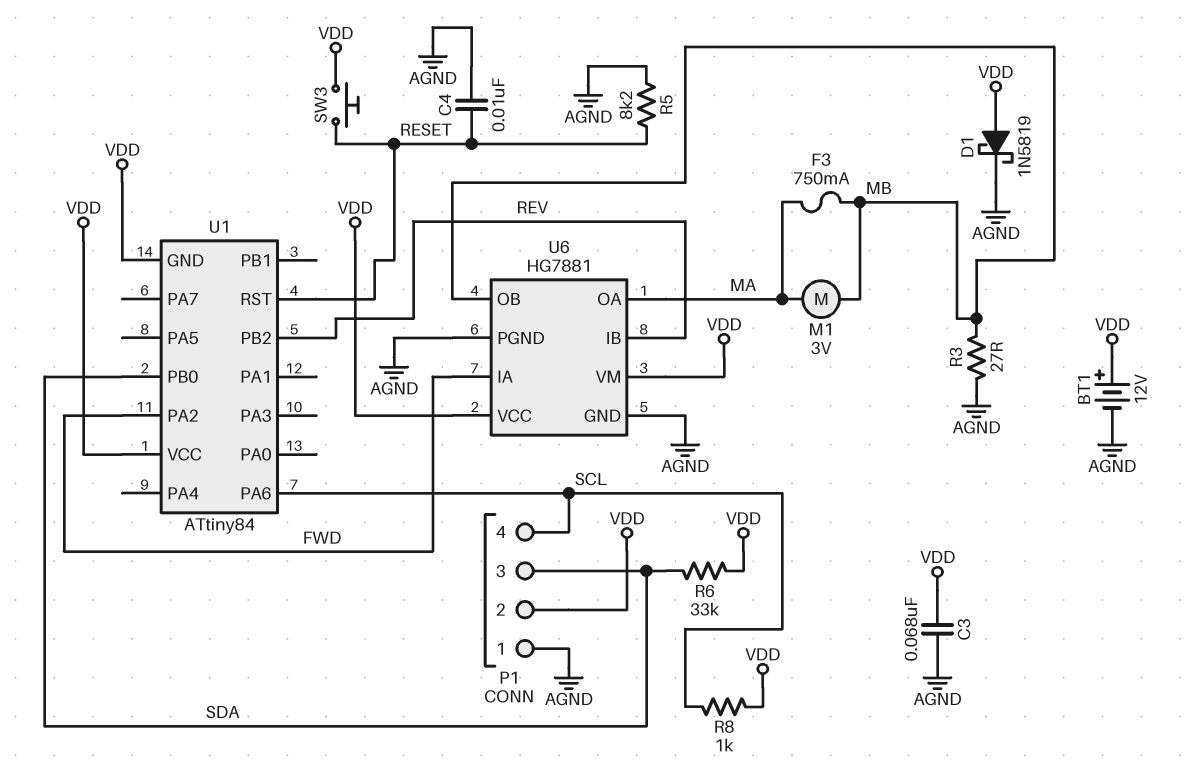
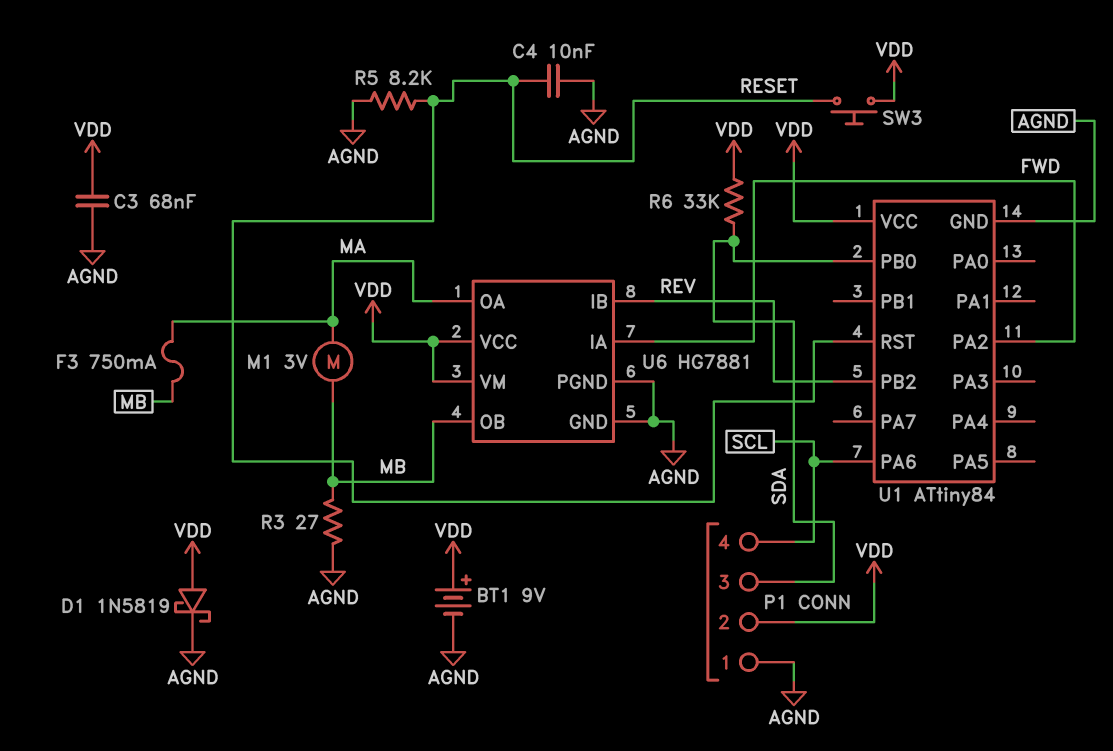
BT1: 12V (plus VDD, minus AGND) -> 9V (plus VDD, minus AGND)
R8: 1k (SCL, VDD) -> none
U1 pin GND: VDD -> AGND

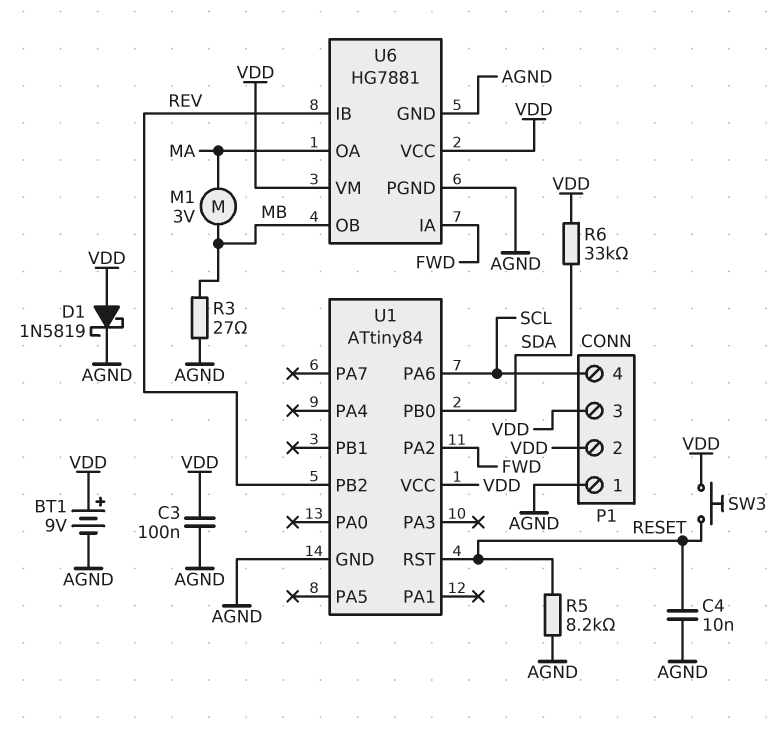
C3: 68nF (AGND, VDD) -> 100nF (AGND, VDD)
F3: 750mA (MA, MB) -> none
P1 pin 3: SDA -> VDD

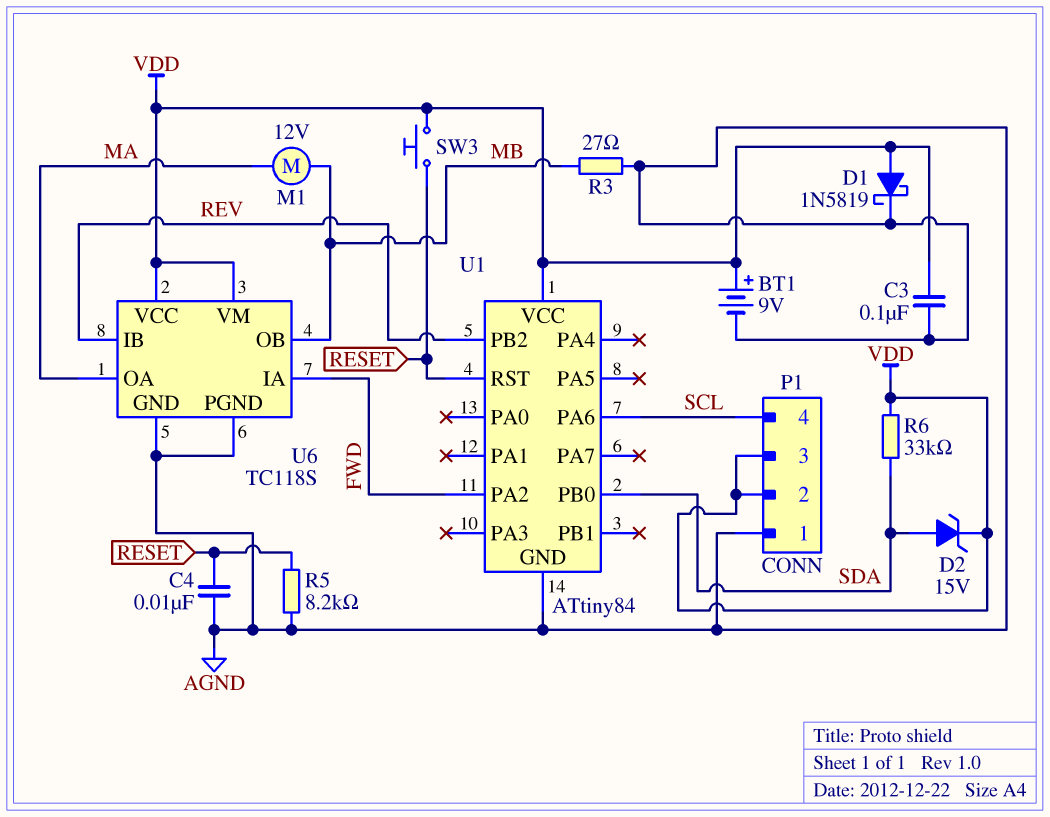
D2: none -> zener 15V (A SDA, K VDD)
M1: motor 3V (MA, MB) -> motor 12V (MA, MB)
U6: HG7881 -> TC118S

